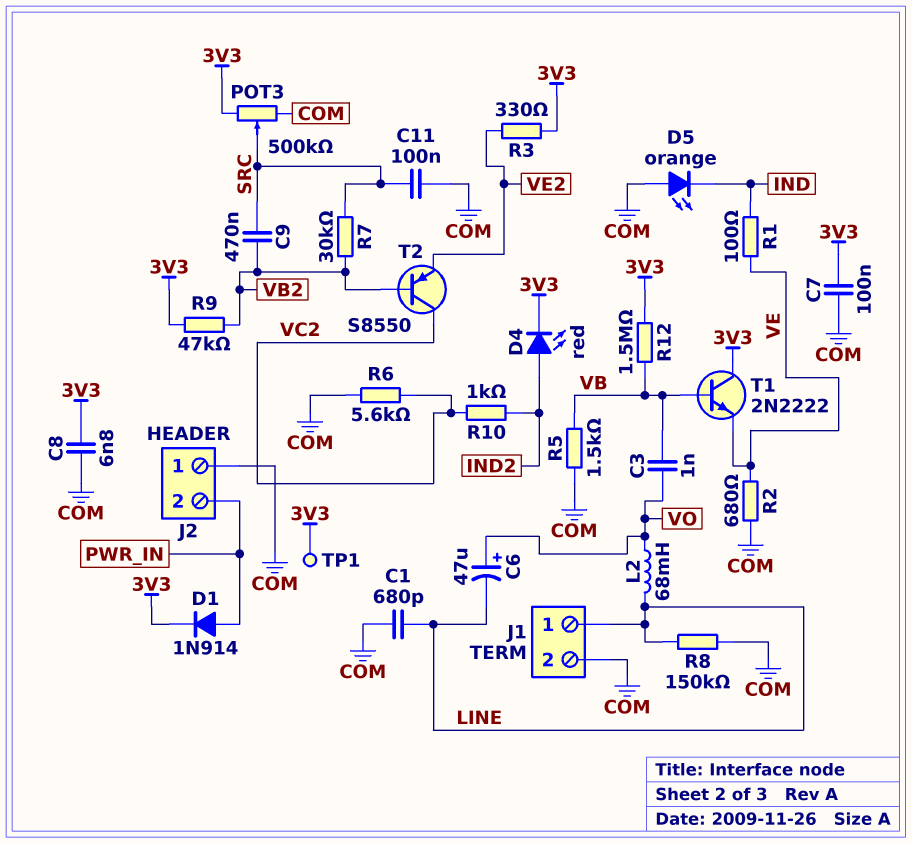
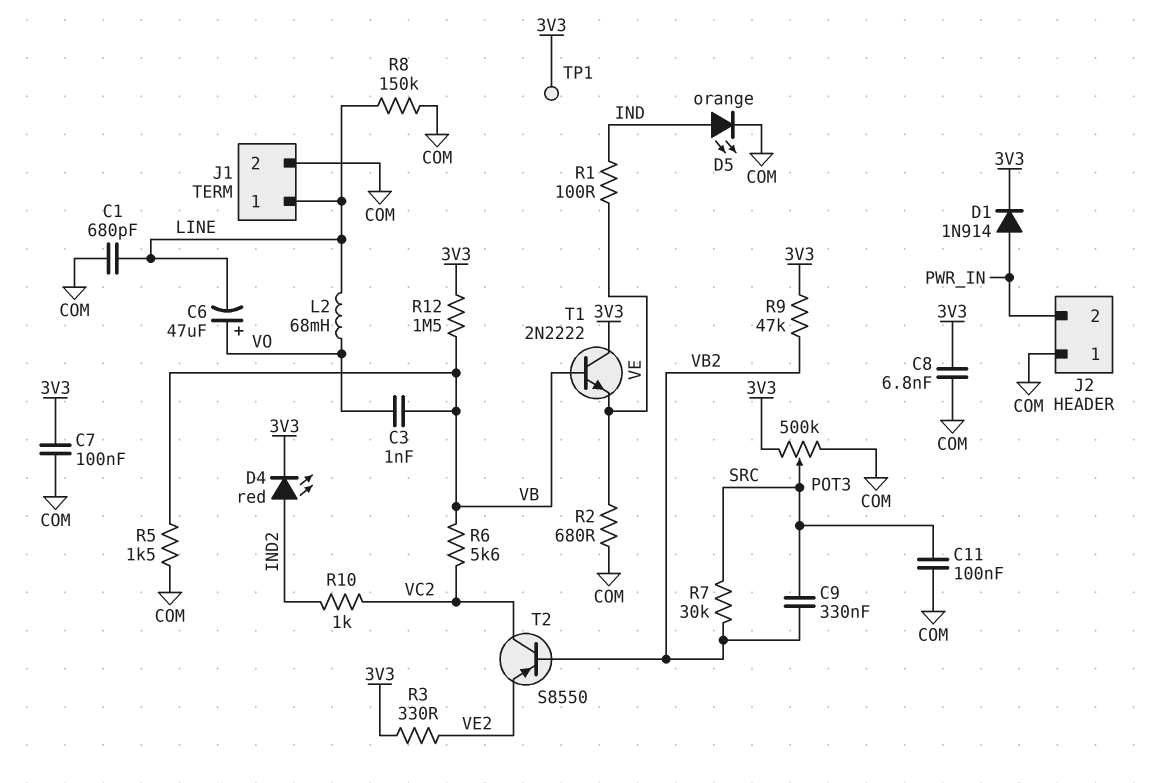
C9: 470nF (SRC, VB2) -> 330nF (SRC, VB2)
D5: LED orange (A COM, K IND) -> LED orange (A IND, K COM)
R6: 5.6k (COM, VC2) -> 5.6k (VB, VC2)

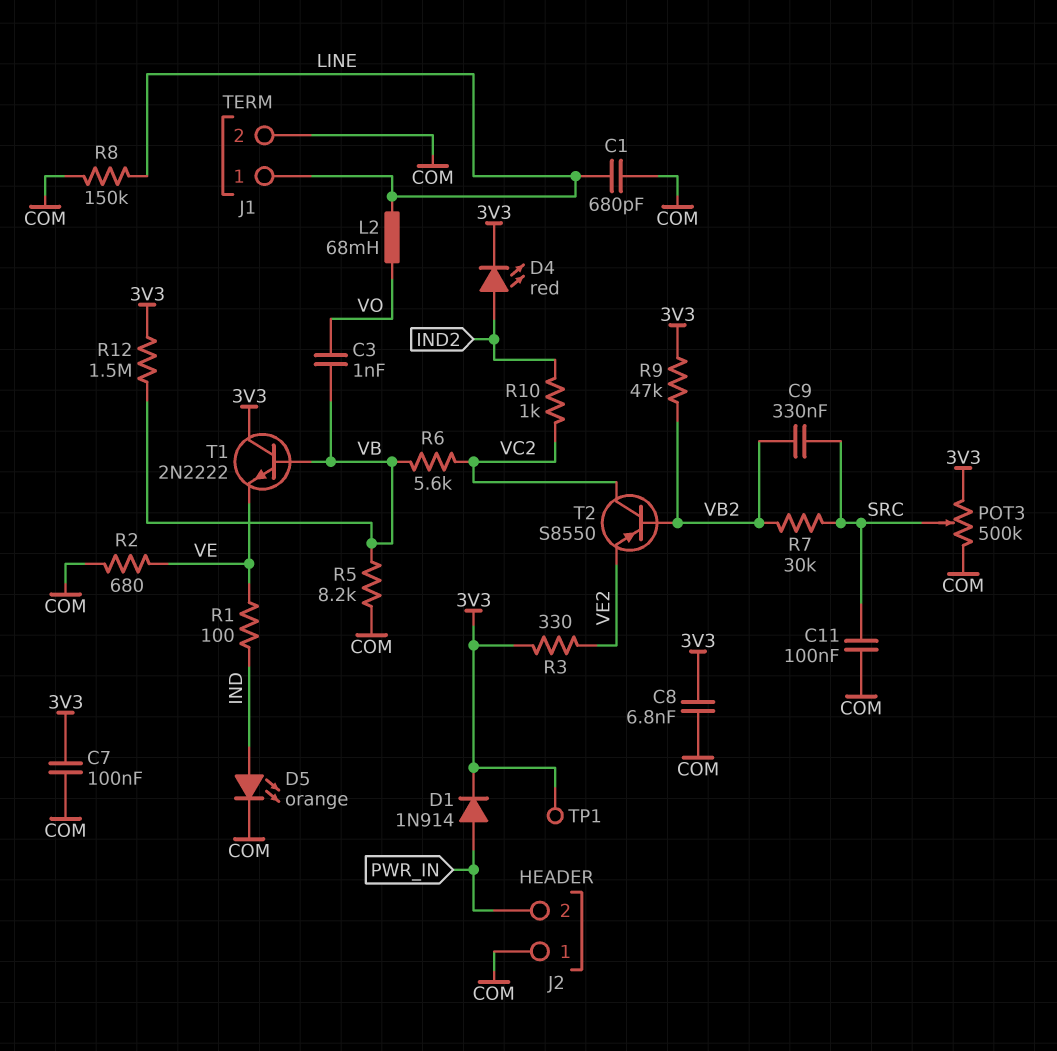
C6: 47uF (plus VO, minus LINE) -> none
R5: 1.5k (COM, VB) -> 8.2k (COM, VB)

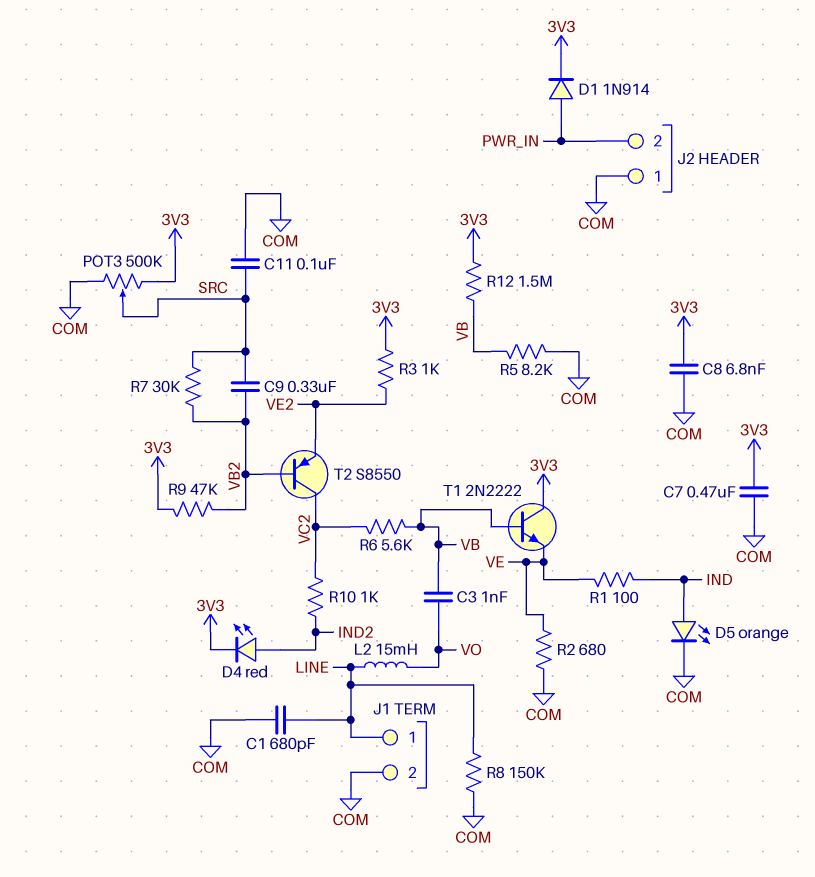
C7: 100nF (3V3, COM) -> 470nF (3V3, COM)
L2: 68mH (LINE, VO) -> 15mH (LINE, VO)
R3: 330 (3V3, VE2) -> 1k (3V3, VE2)
TP1: test point (3V3) -> none

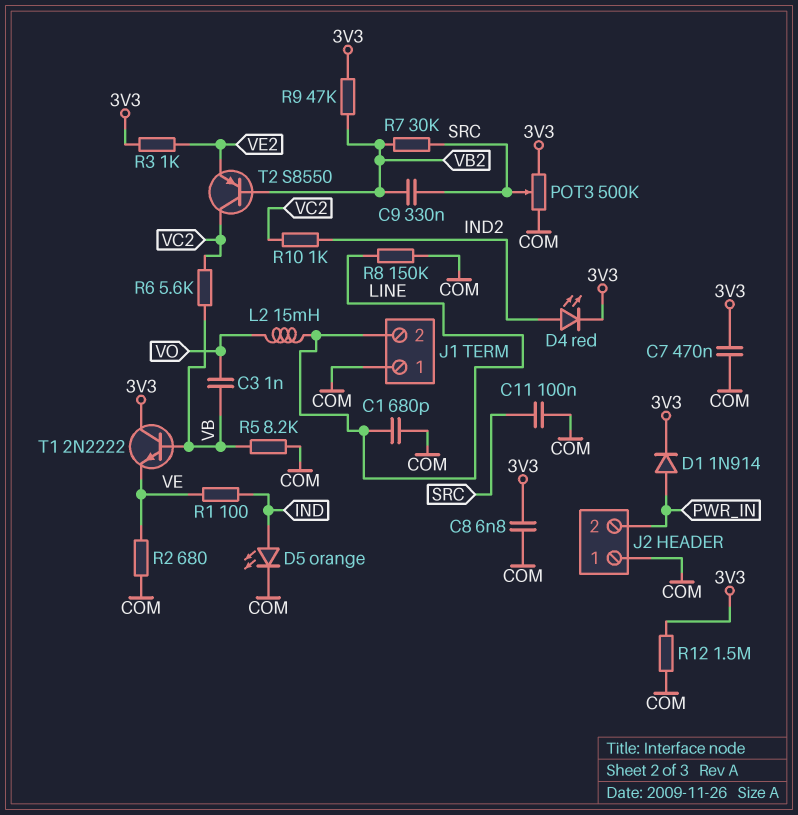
J1 pin 1: LINE -> COM
J1 pin 2: COM -> LINE
R12: 1.5M (3V3, VB) -> 1.5M (3V3, COM)

